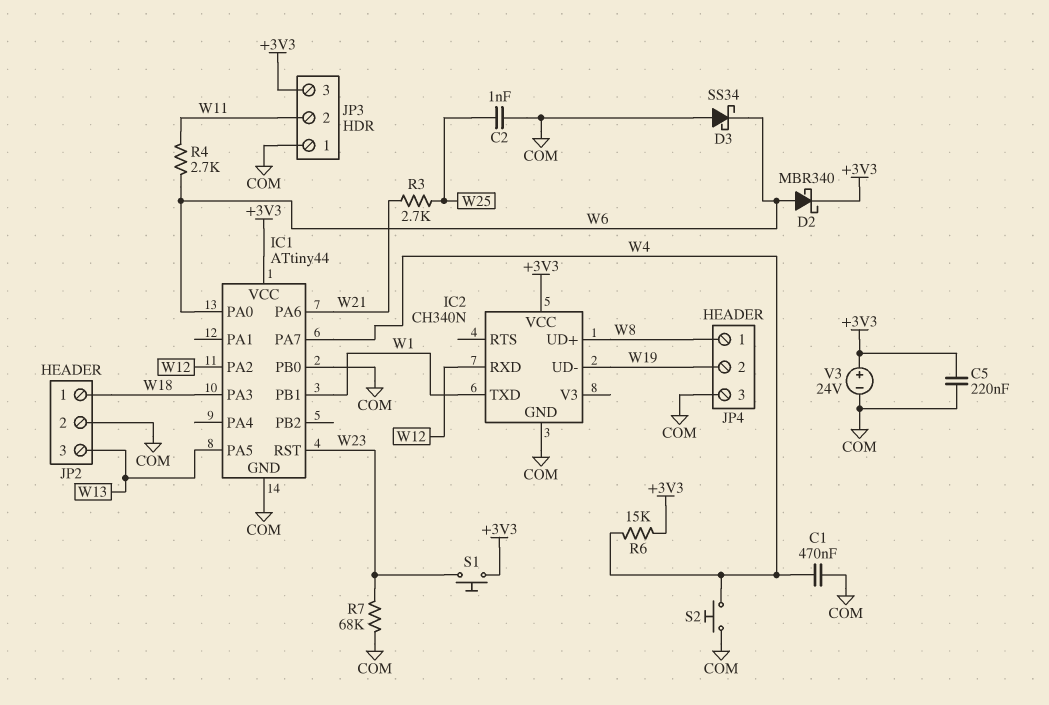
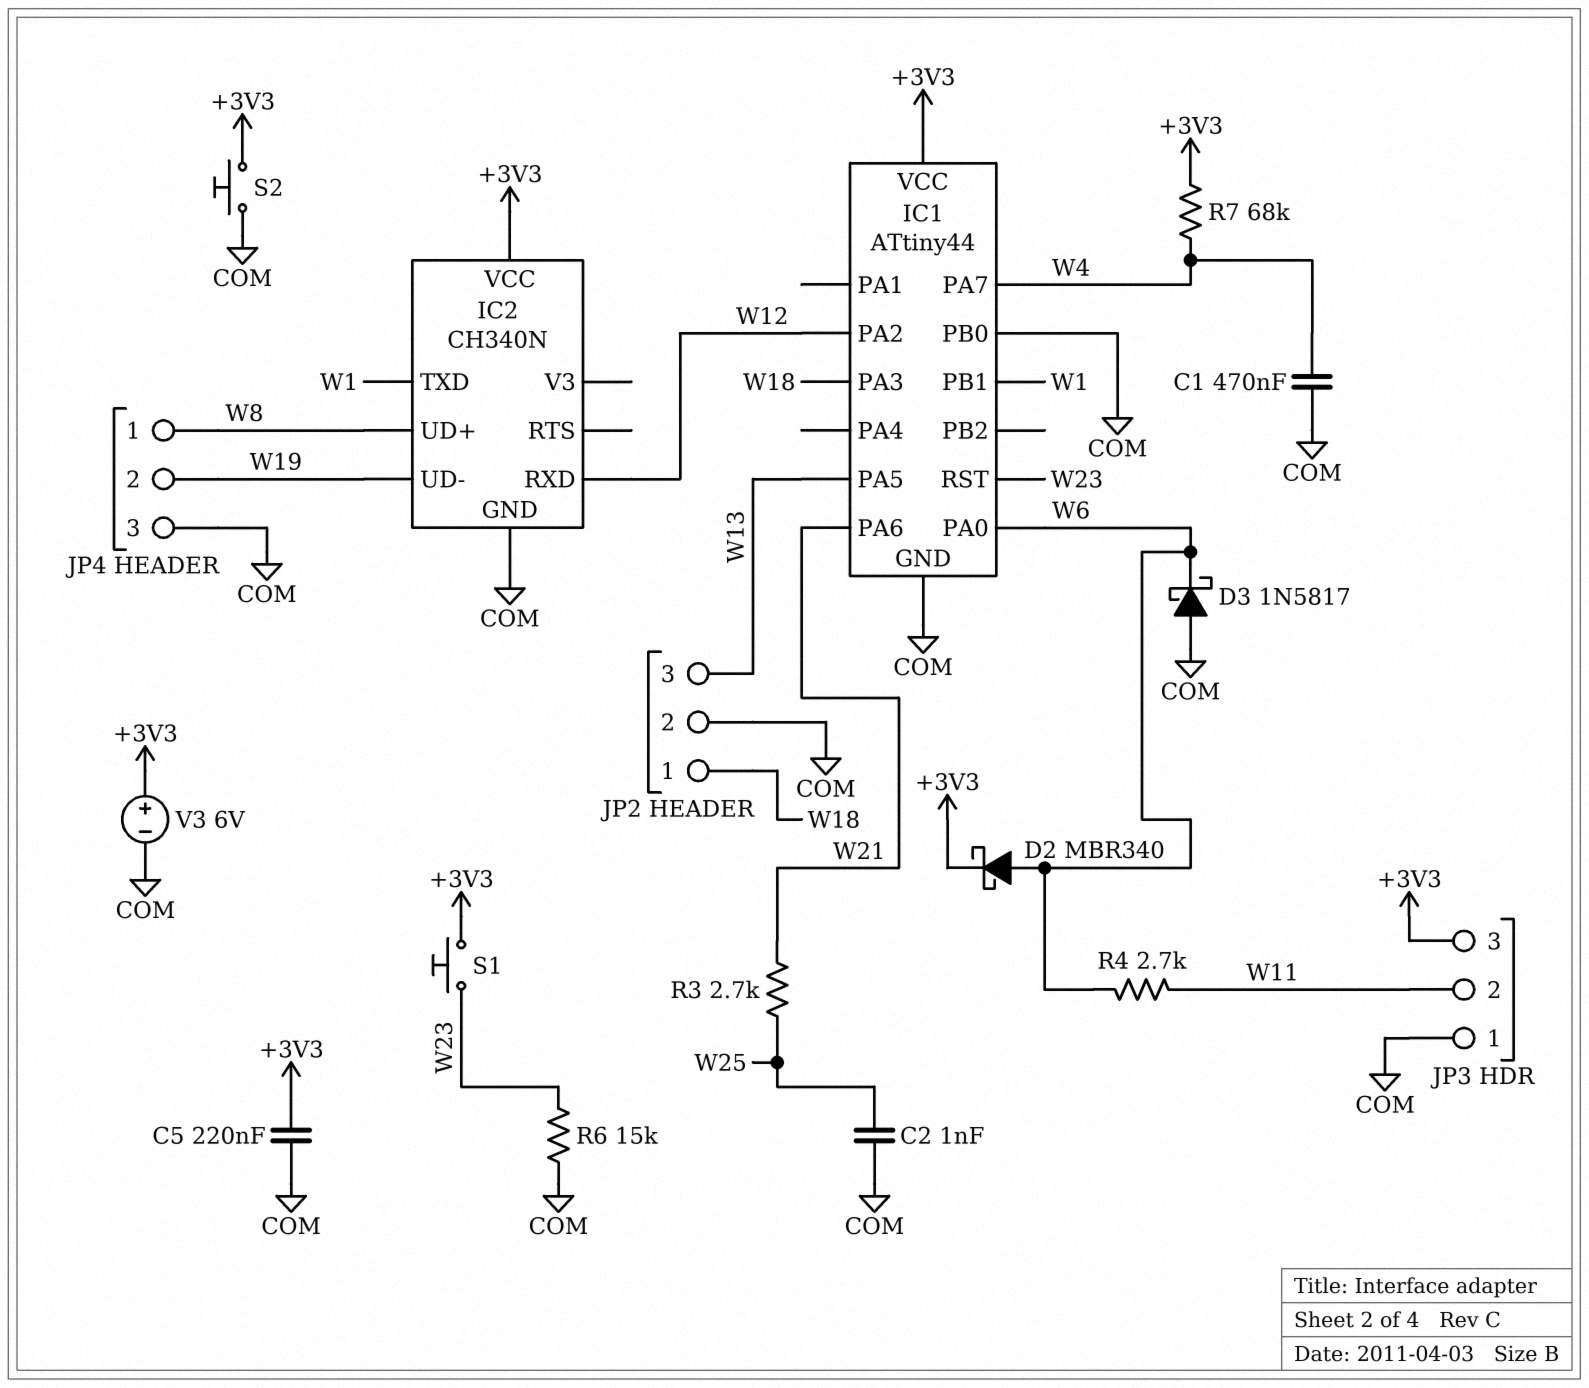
D3: schottky SS34 (A COM, K W6) -> schottky 1N5817 (A COM, K W6)
R6: 15k (+3V3, W4) -> 15k (COM, W23)
R7: 68k (COM, W23) -> 68k (+3V3, W4)
S2: button (COM, W4) -> button (+3V3, COM)
V3: 24V (plus +3V3, minus COM) -> 6V (plus +3V3, minus COM)

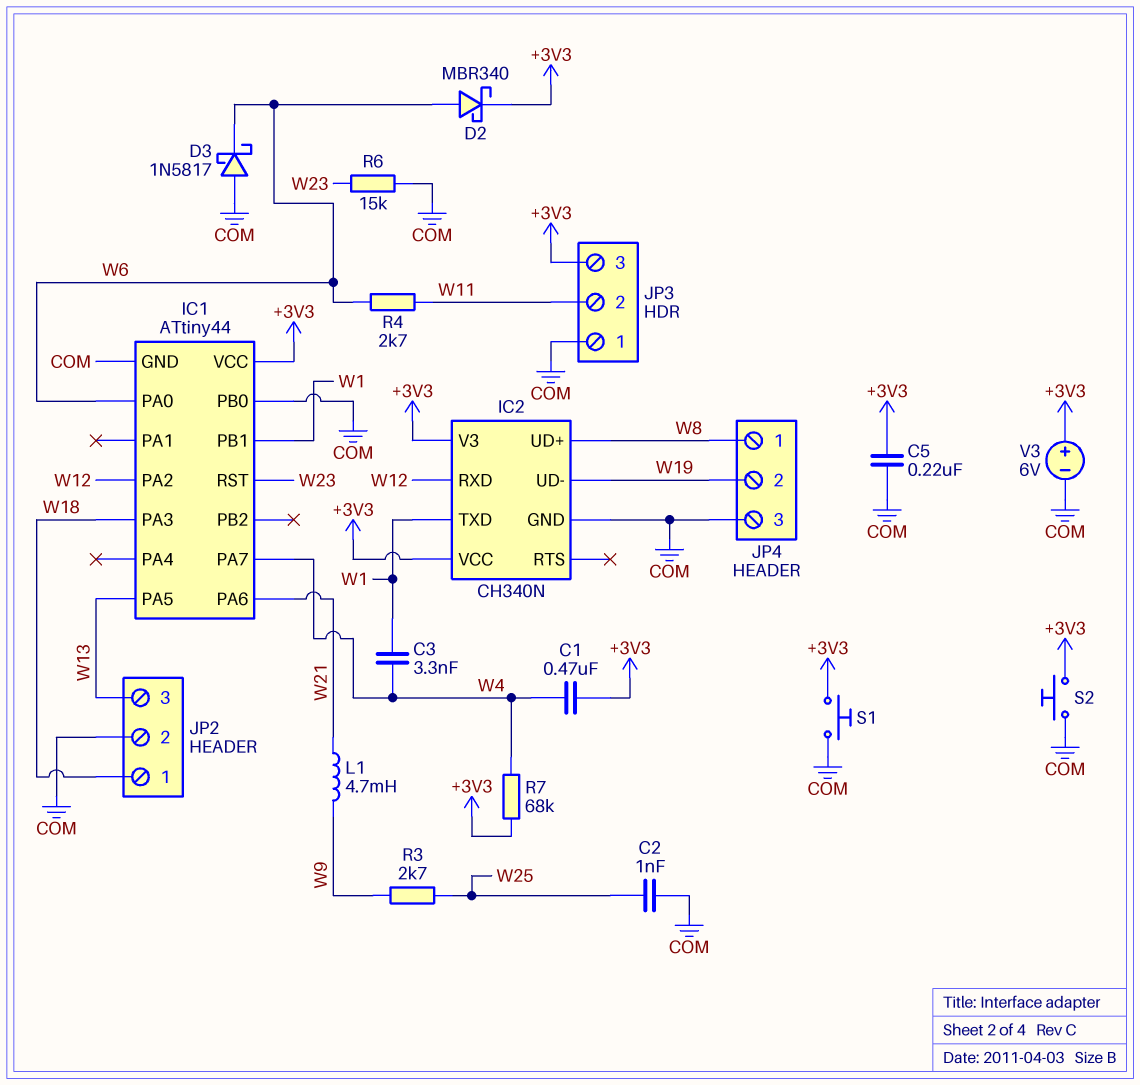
C1: 470nF (COM, W4) -> 470nF (+3V3, W4)
C3: none -> 3.3nF (W1, W4)
IC2 pin V3: none -> +3V3
L1: none -> 4.7mH (W9, W21)
R3: 2.7k (W21, W25) -> 2.7k (W9, W25)
S1: button (+3V3, W23) -> button (+3V3, COM)

